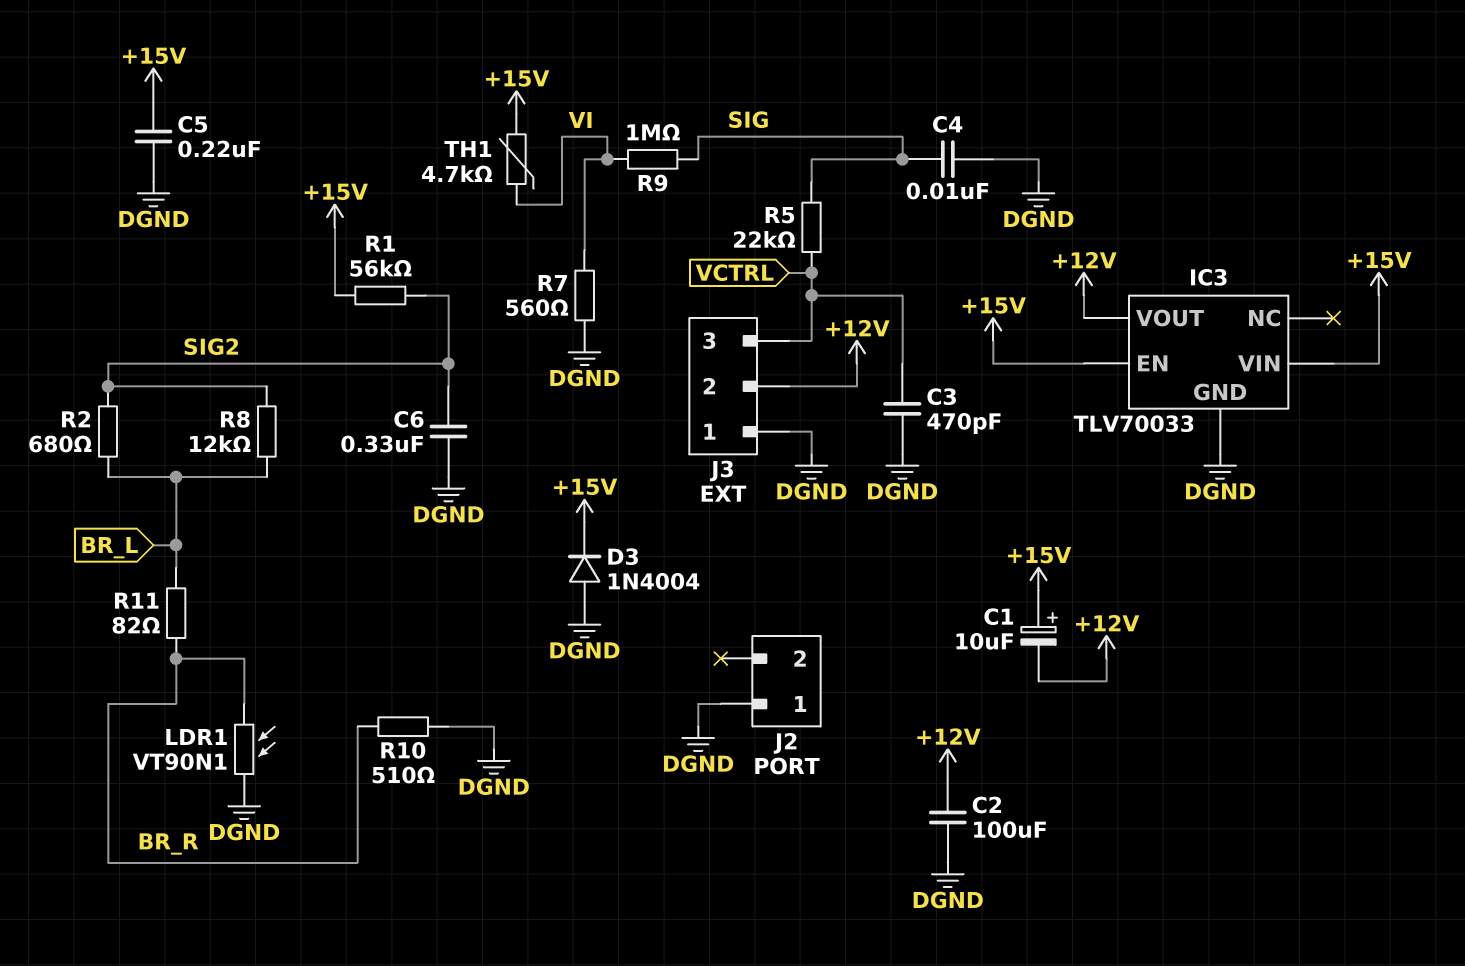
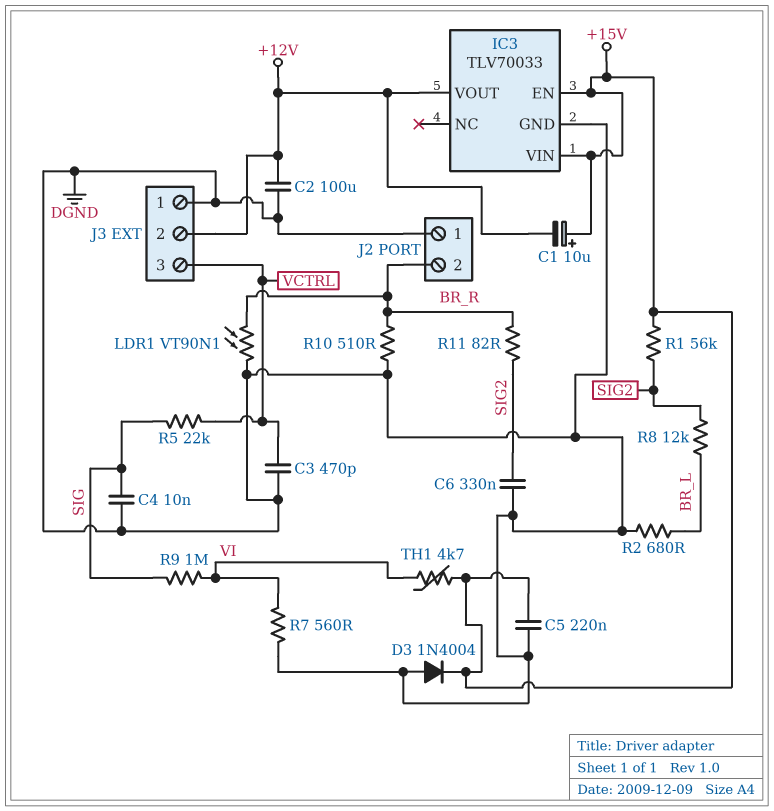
J2 pin 2: none -> BR_R
R2: 680 (BR_L, SIG2) -> 680 (BR_L, DGND)
R11: 82 (BR_L, BR_R) -> 82 (BR_R, SIG2)

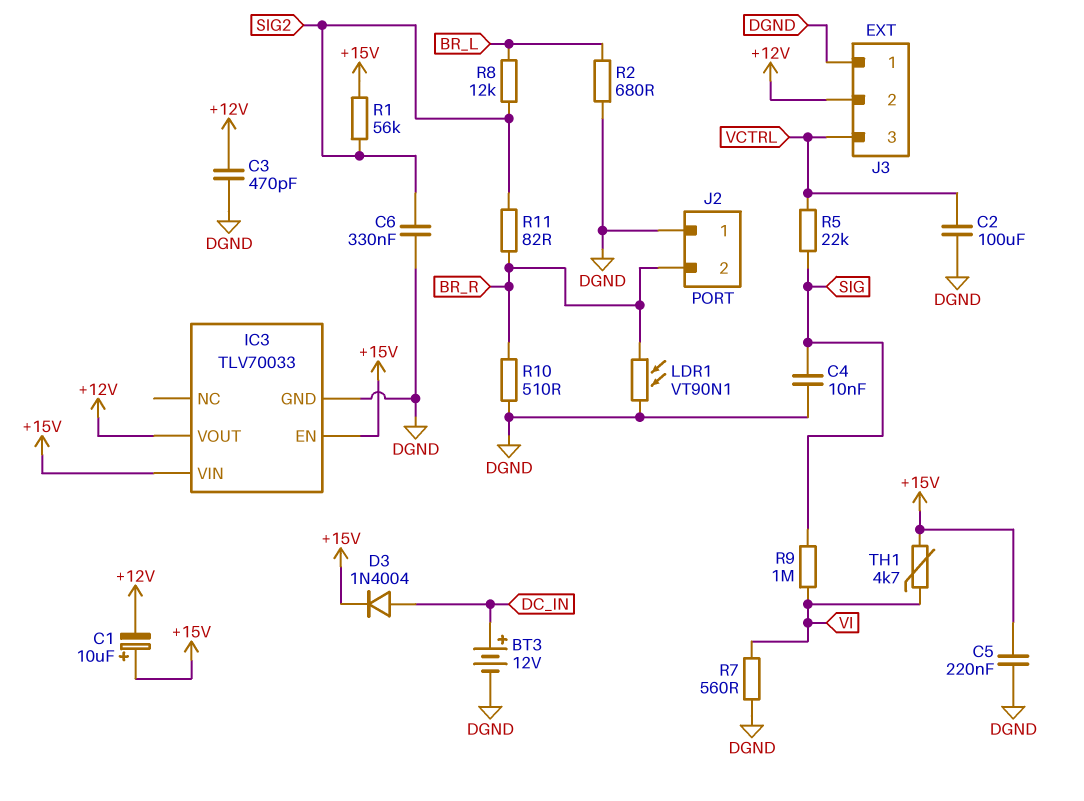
BT3: none -> 12V (plus DC_IN, minus DGND)
C2: 100uF (+12V, DGND) -> 100uF (DGND, VCTRL)
C3: 470pF (DGND, VCTRL) -> 470pF (+12V, DGND)
D3: diode 1N4004 (A DGND, K +15V) -> diode 1N4004 (A DC_IN, K +15V)

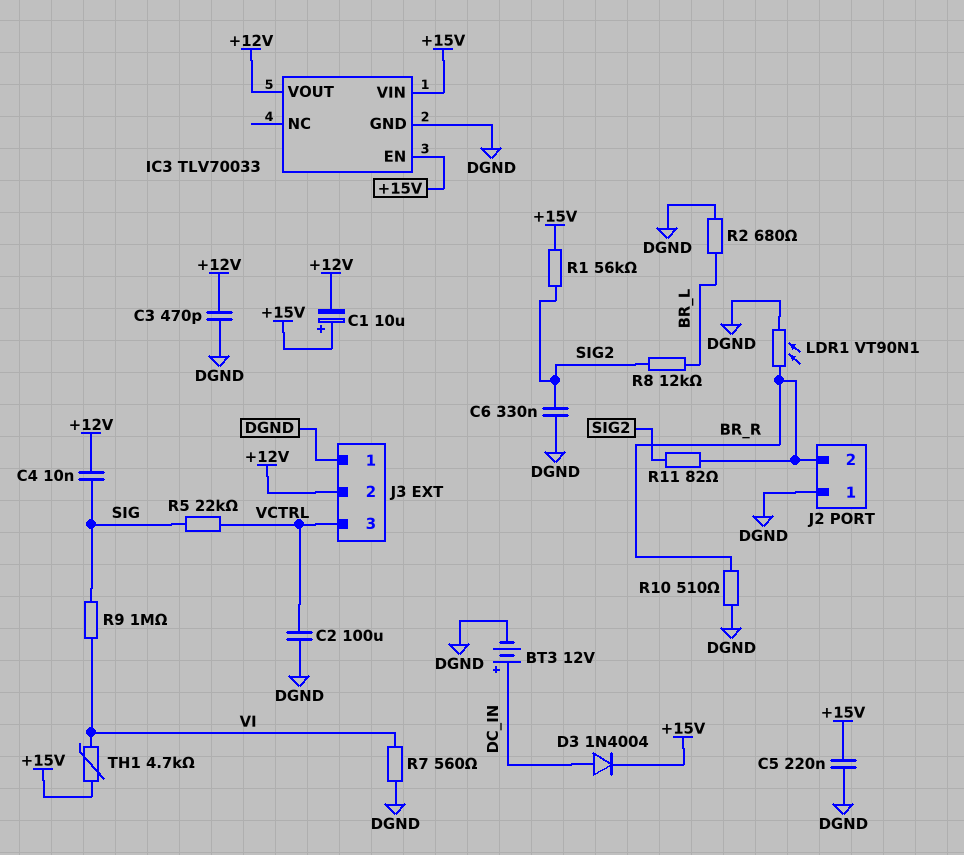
C4: 10nF (DGND, SIG) -> 10nF (+12V, SIG)

